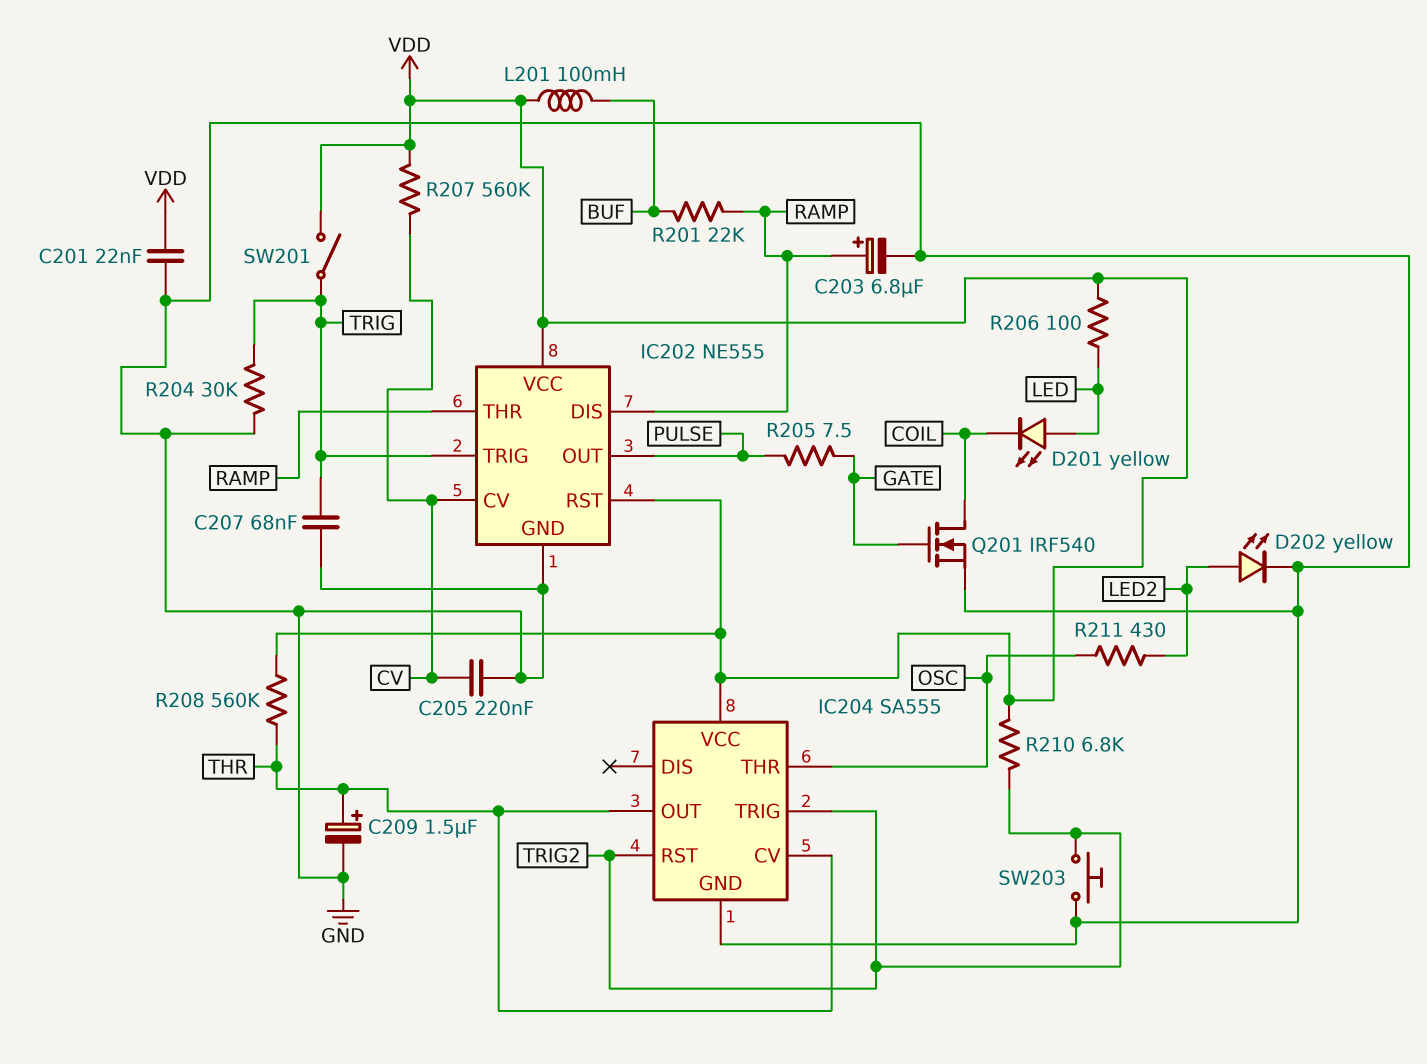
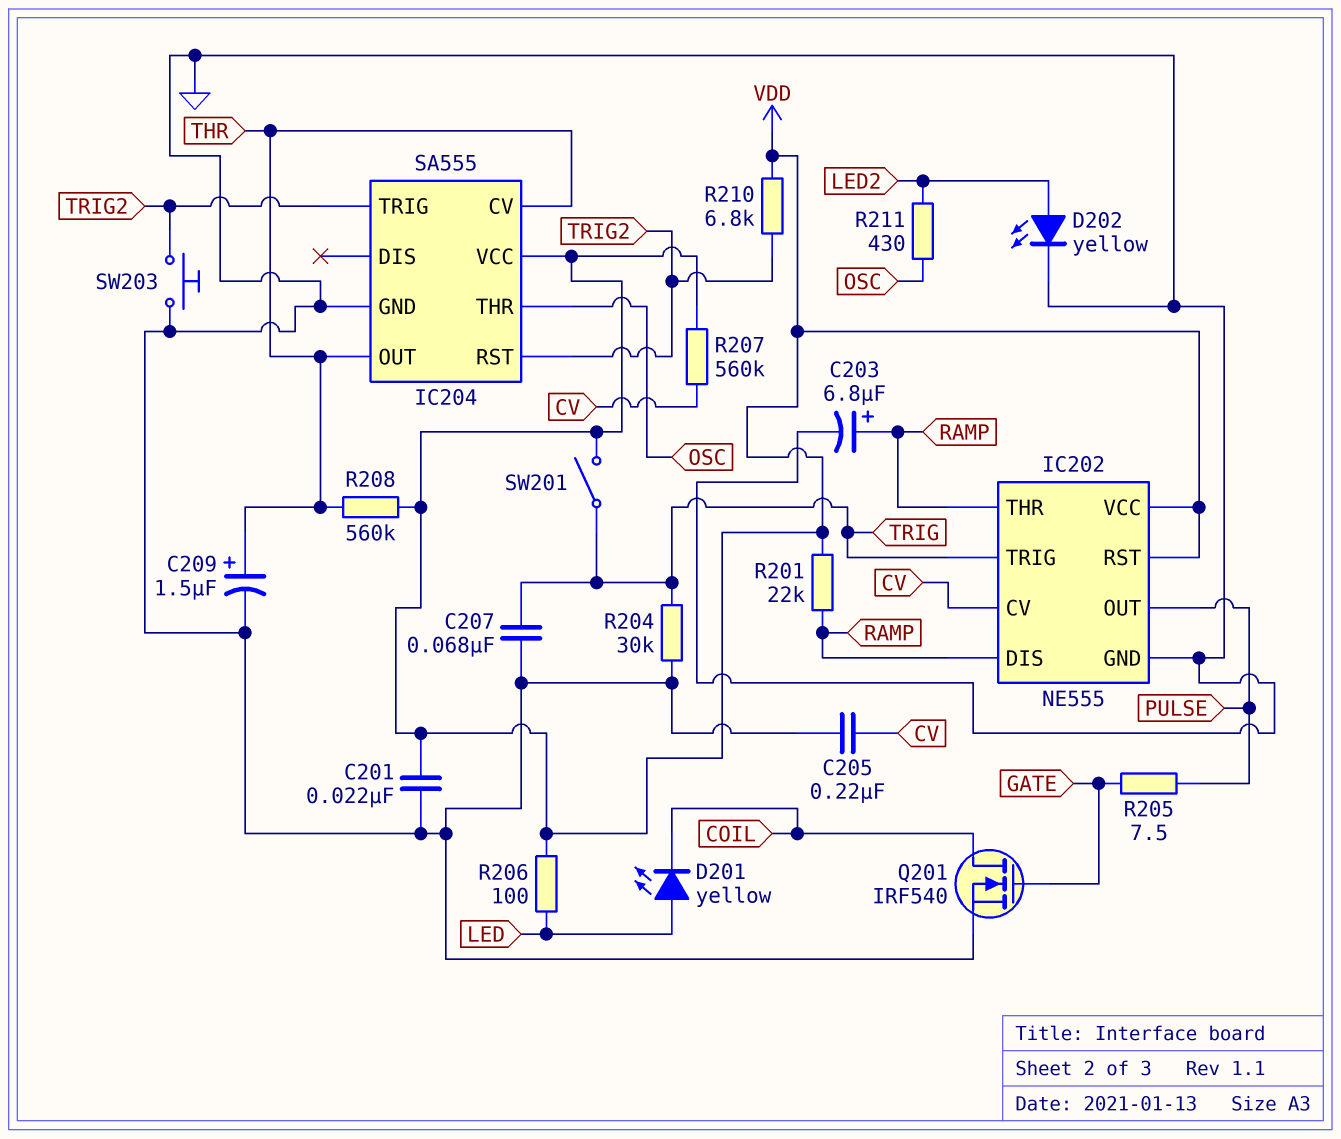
L201: 100mH (BUF, VDD) -> none
R201: 22k (BUF, RAMP) -> 22k (RAMP, VDD)

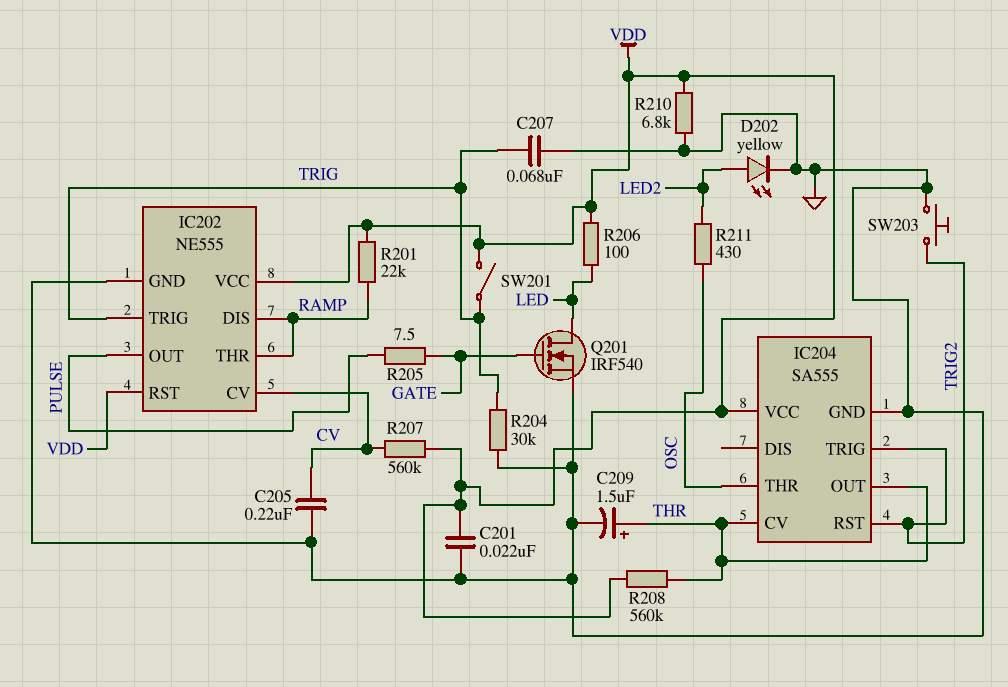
C203: 6.8uF (plus RAMP, minus GND) -> none
D201: LED yellow (A LED, K COIL) -> none
Q201: NMOS IRF540 (G GATE, D COIL, S GND) -> NMOS IRF540 (G GATE, D LED, S GND)
R210: 6.8k (TRIG2, VDD) -> 6.8k (GND, VDD)

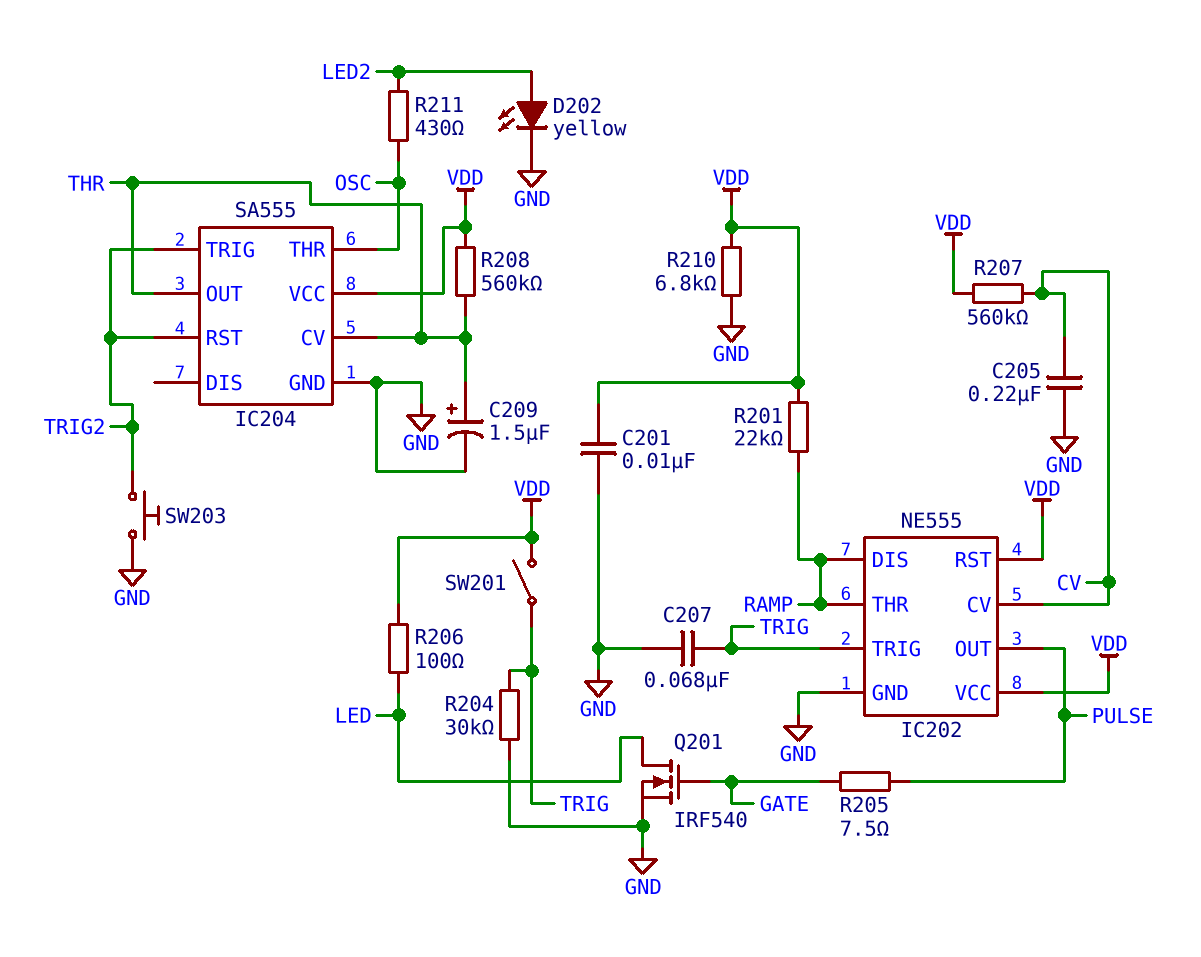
C201: 22nF (GND, VDD) -> 10nF (GND, VDD)

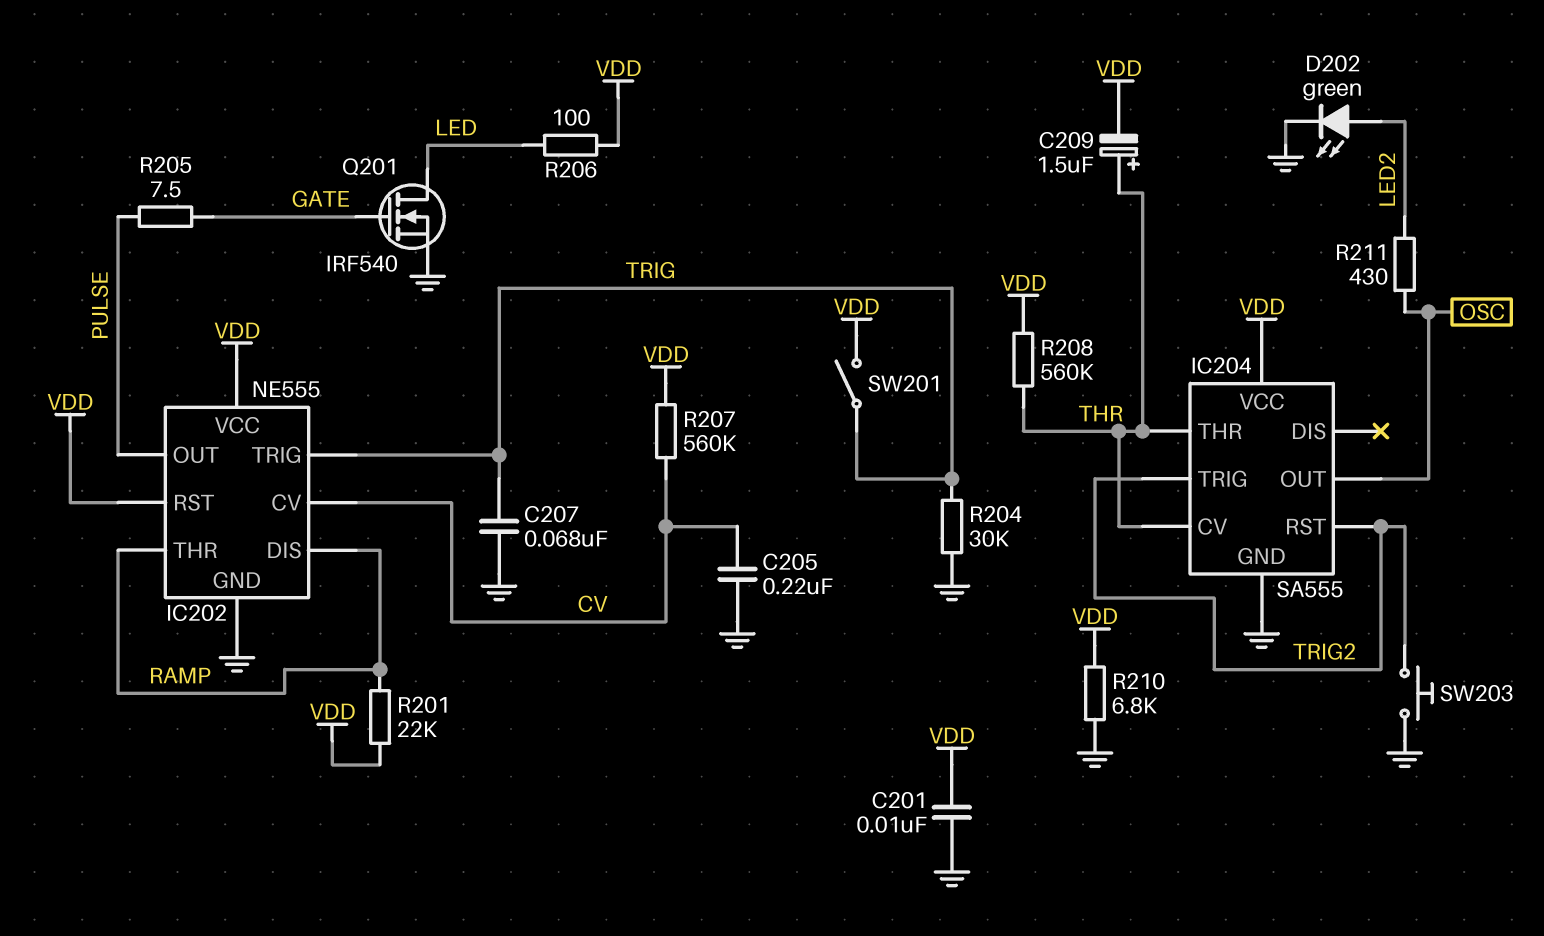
C209: 1.5uF (plus THR, minus GND) -> 1.5uF (plus THR, minus VDD)
D202: LED yellow (A LED2, K GND) -> LED green (A LED2, K GND)
IC204 pin OUT: THR -> OSC
IC204 pin THR: OSC -> THR

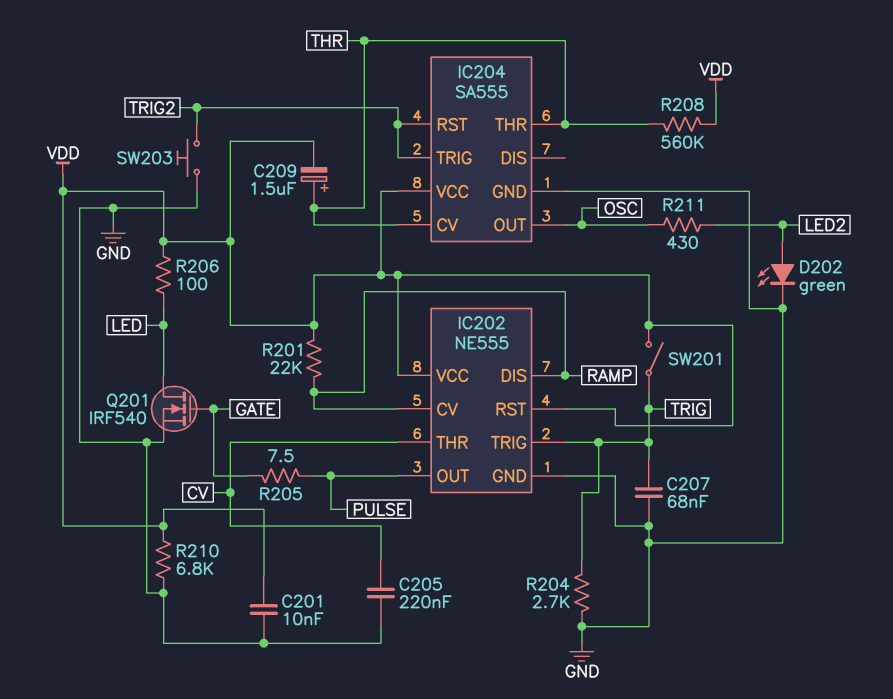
IC202 pin CV: CV -> RAMP
IC202 pin THR: RAMP -> CV
R204: 30k (GND, TRIG) -> 2.7k (GND, TRIG)
R207: 560k (CV, VDD) -> none

